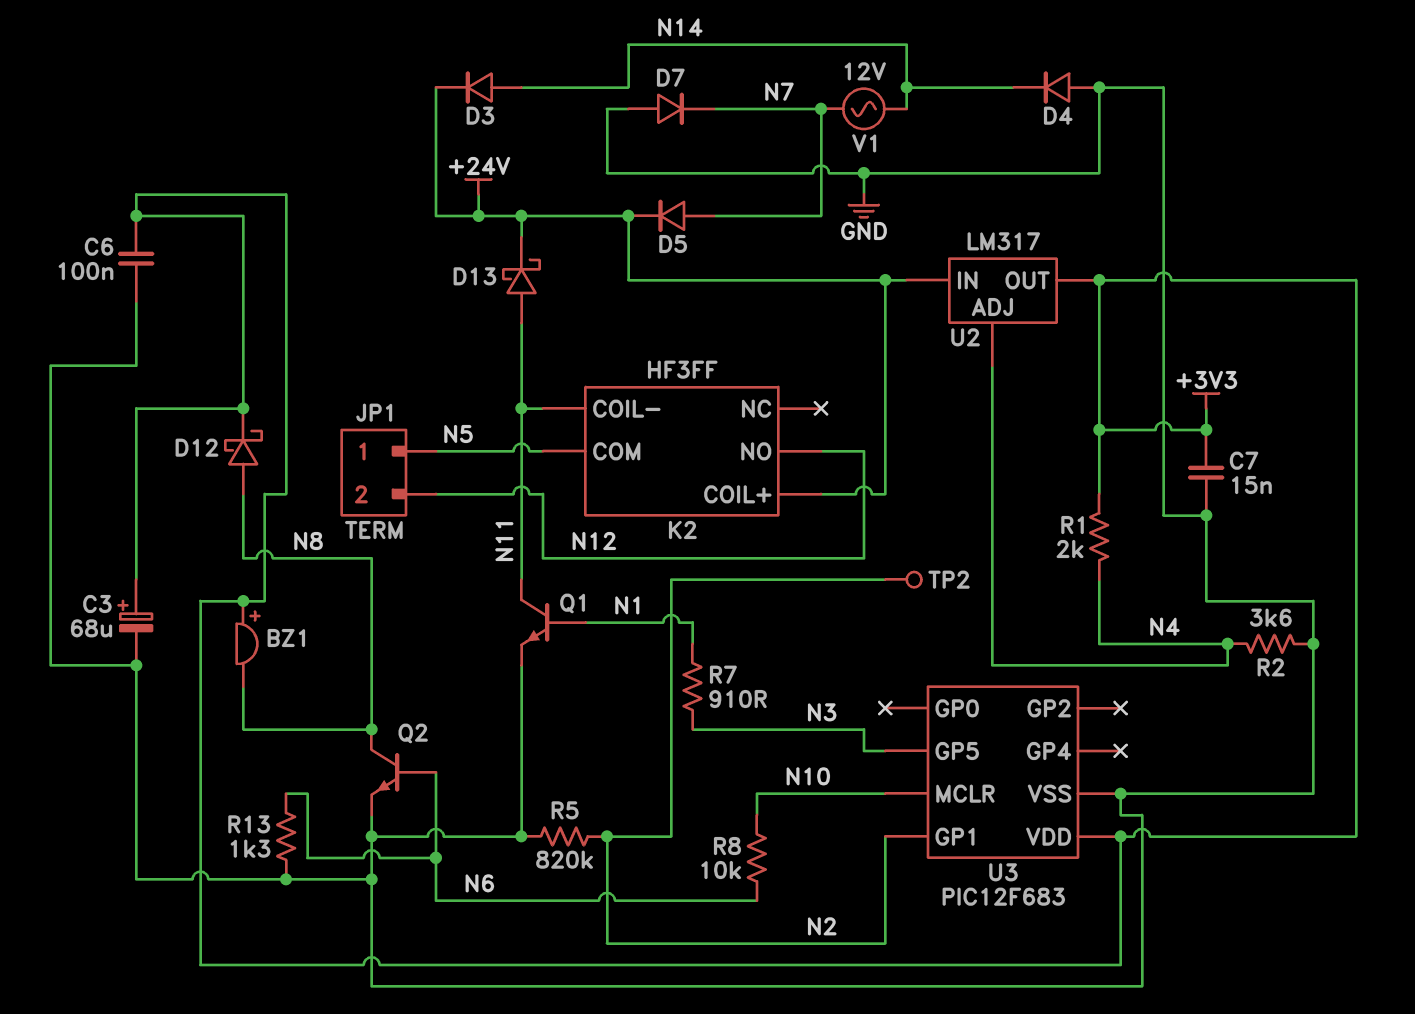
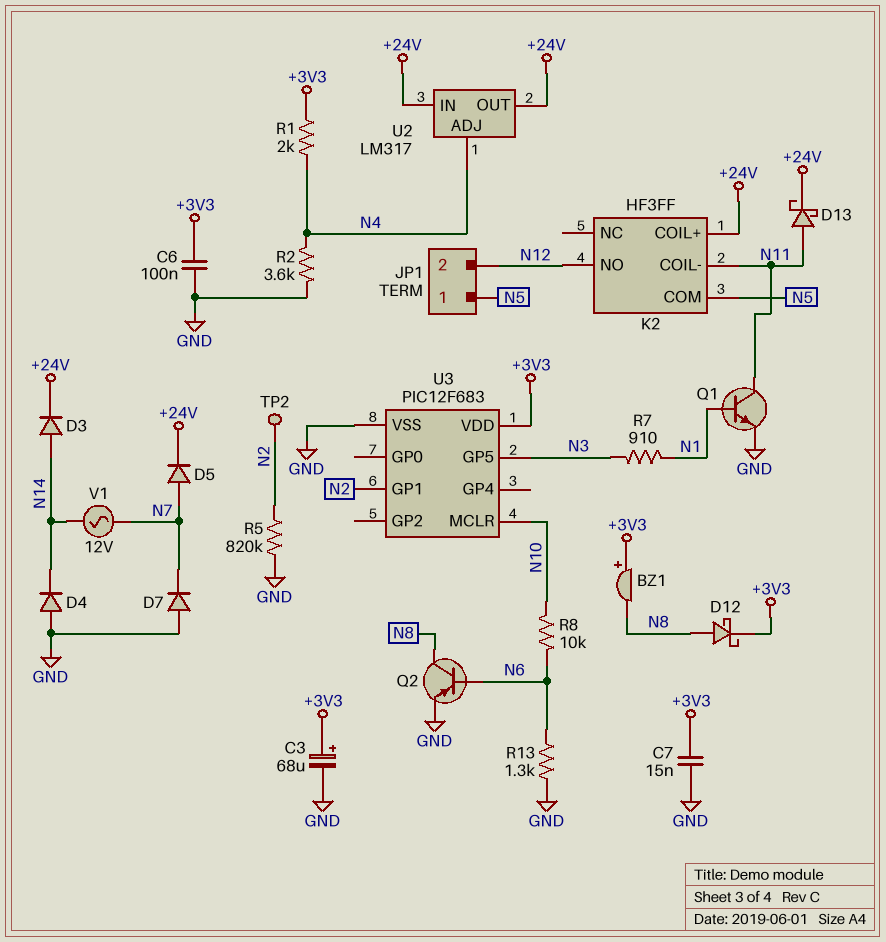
Q2: NPN (B N6, C N8, E GND) -> PNP (B N6, C N8, E GND)
U2 pin OUT: +3V3 -> +24V

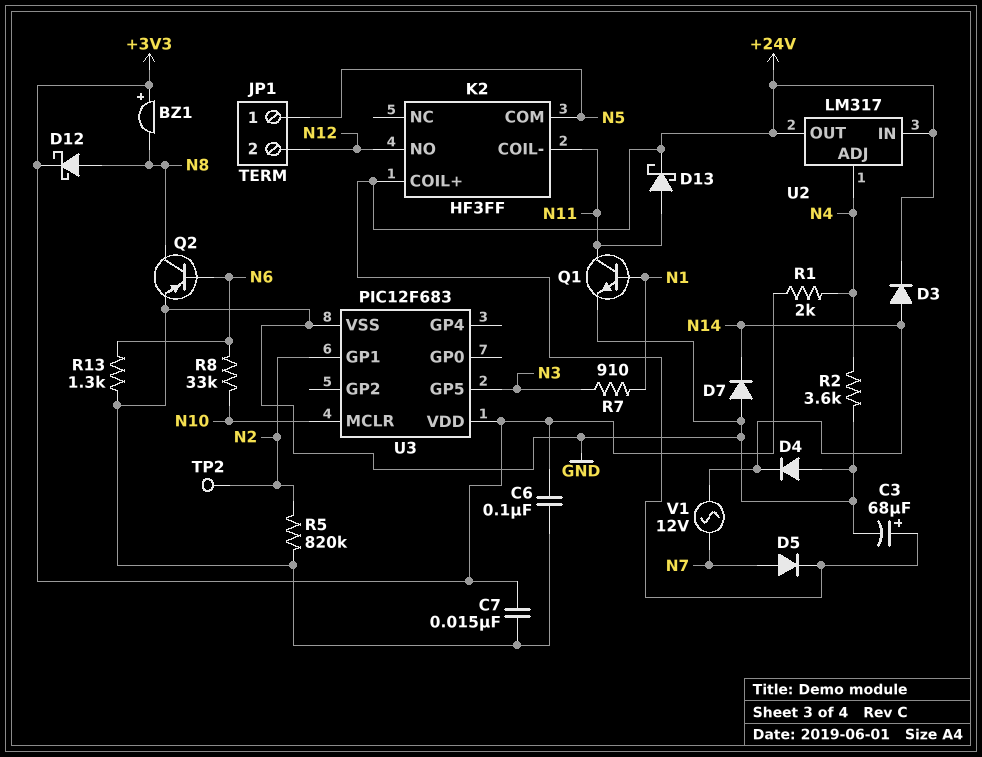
C3: 68uF (plus +3V3, minus GND) -> 68uF (plus +24V, minus GND)
D7: diode (A GND, K N7) -> diode (A GND, K N14)
R8: 10k (N6, N10) -> 33k (N6, N10)

